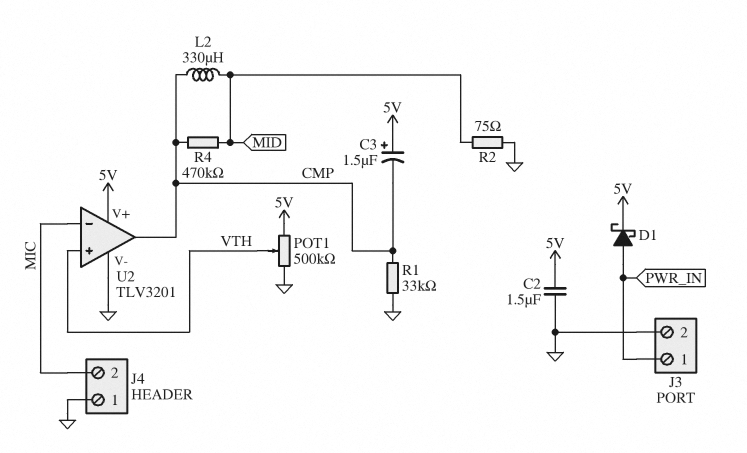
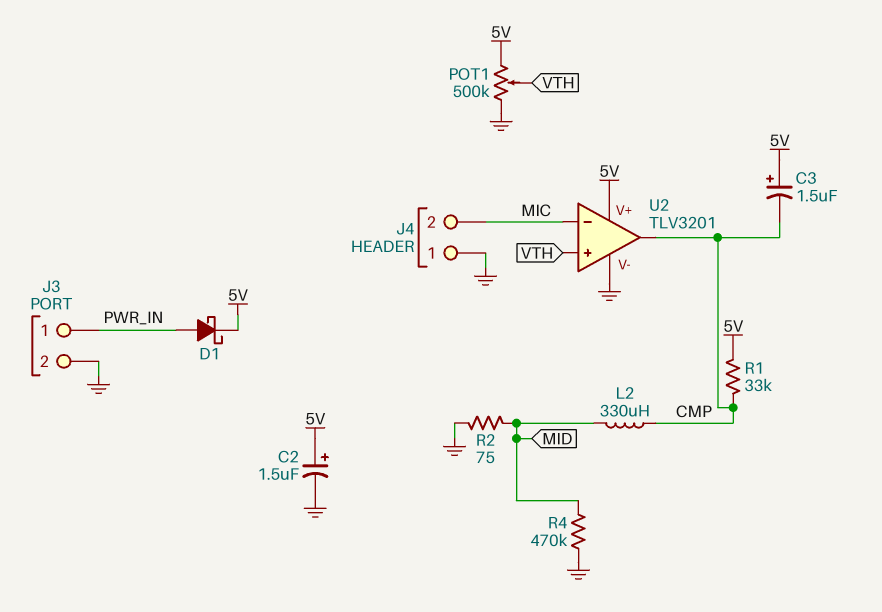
C2: 1.5uF (5V, GND) -> 1.5uF (plus 5V, minus GND)
R1: 33k (CMP, GND) -> 33k (5V, CMP)
R4: 470k (CMP, MID) -> 470k (GND, MID)

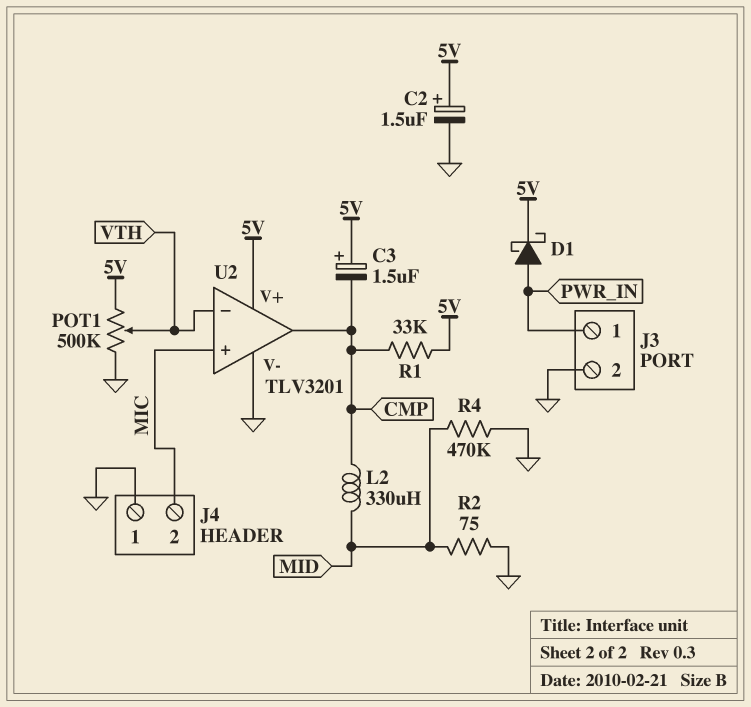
U2 pin in+: VTH -> MIC
U2 pin in-: MIC -> VTH

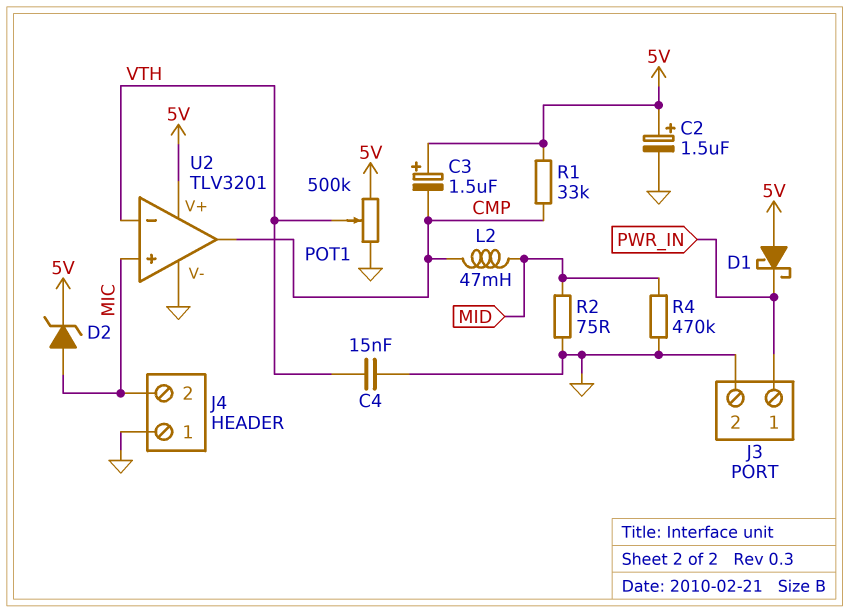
C4: none -> 15nF (GND, VTH)
D1: schottky (A PWR_IN, K 5V) -> schottky (A 5V, K PWR_IN)
D2: none -> zener (A MIC, K 5V)
L2: 330uH (CMP, MID) -> 47mH (CMP, MID)

